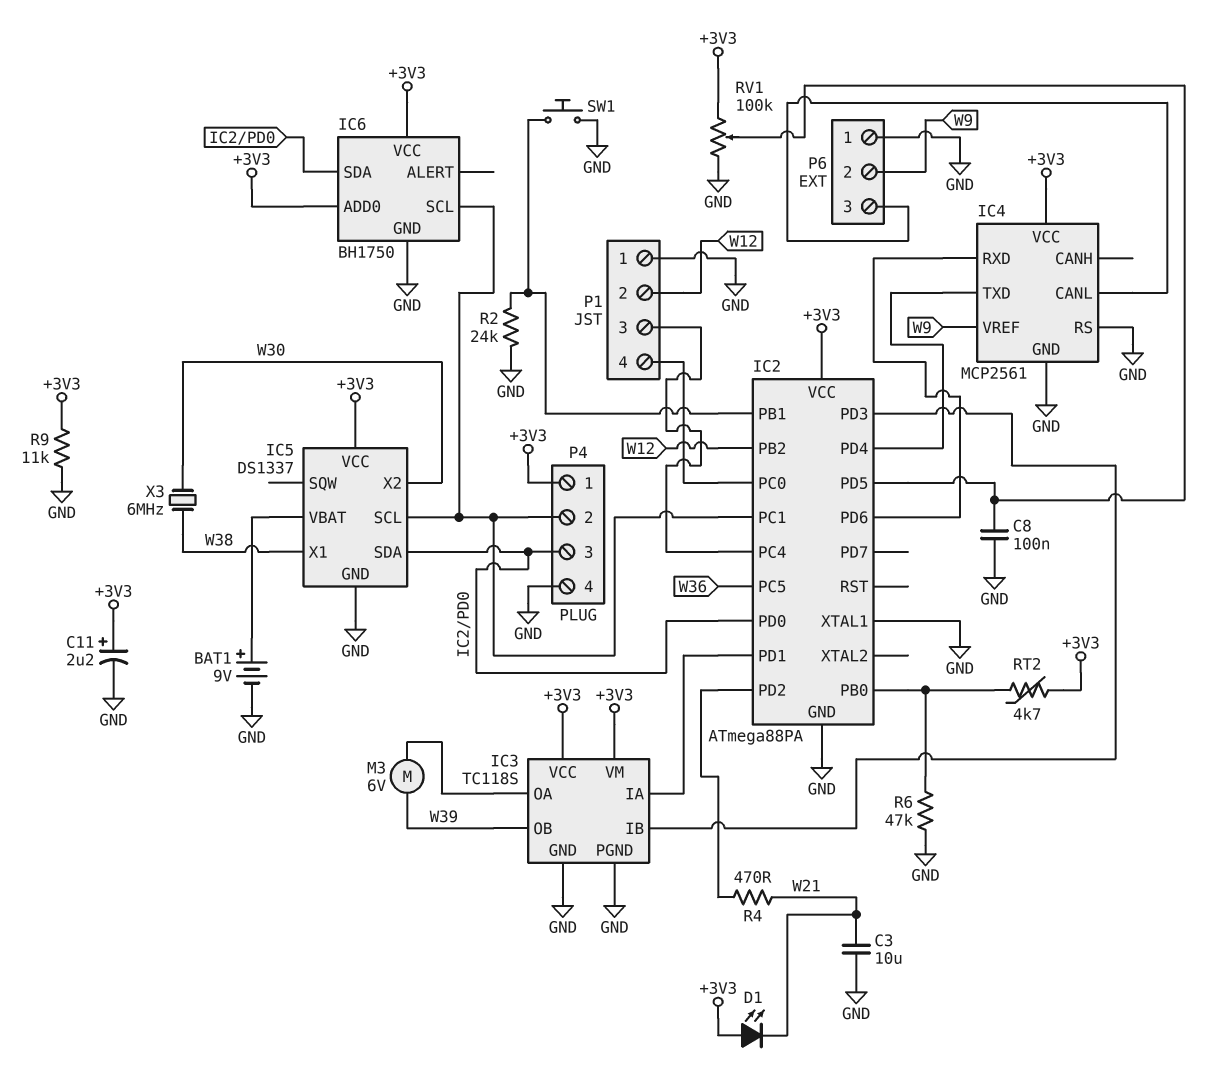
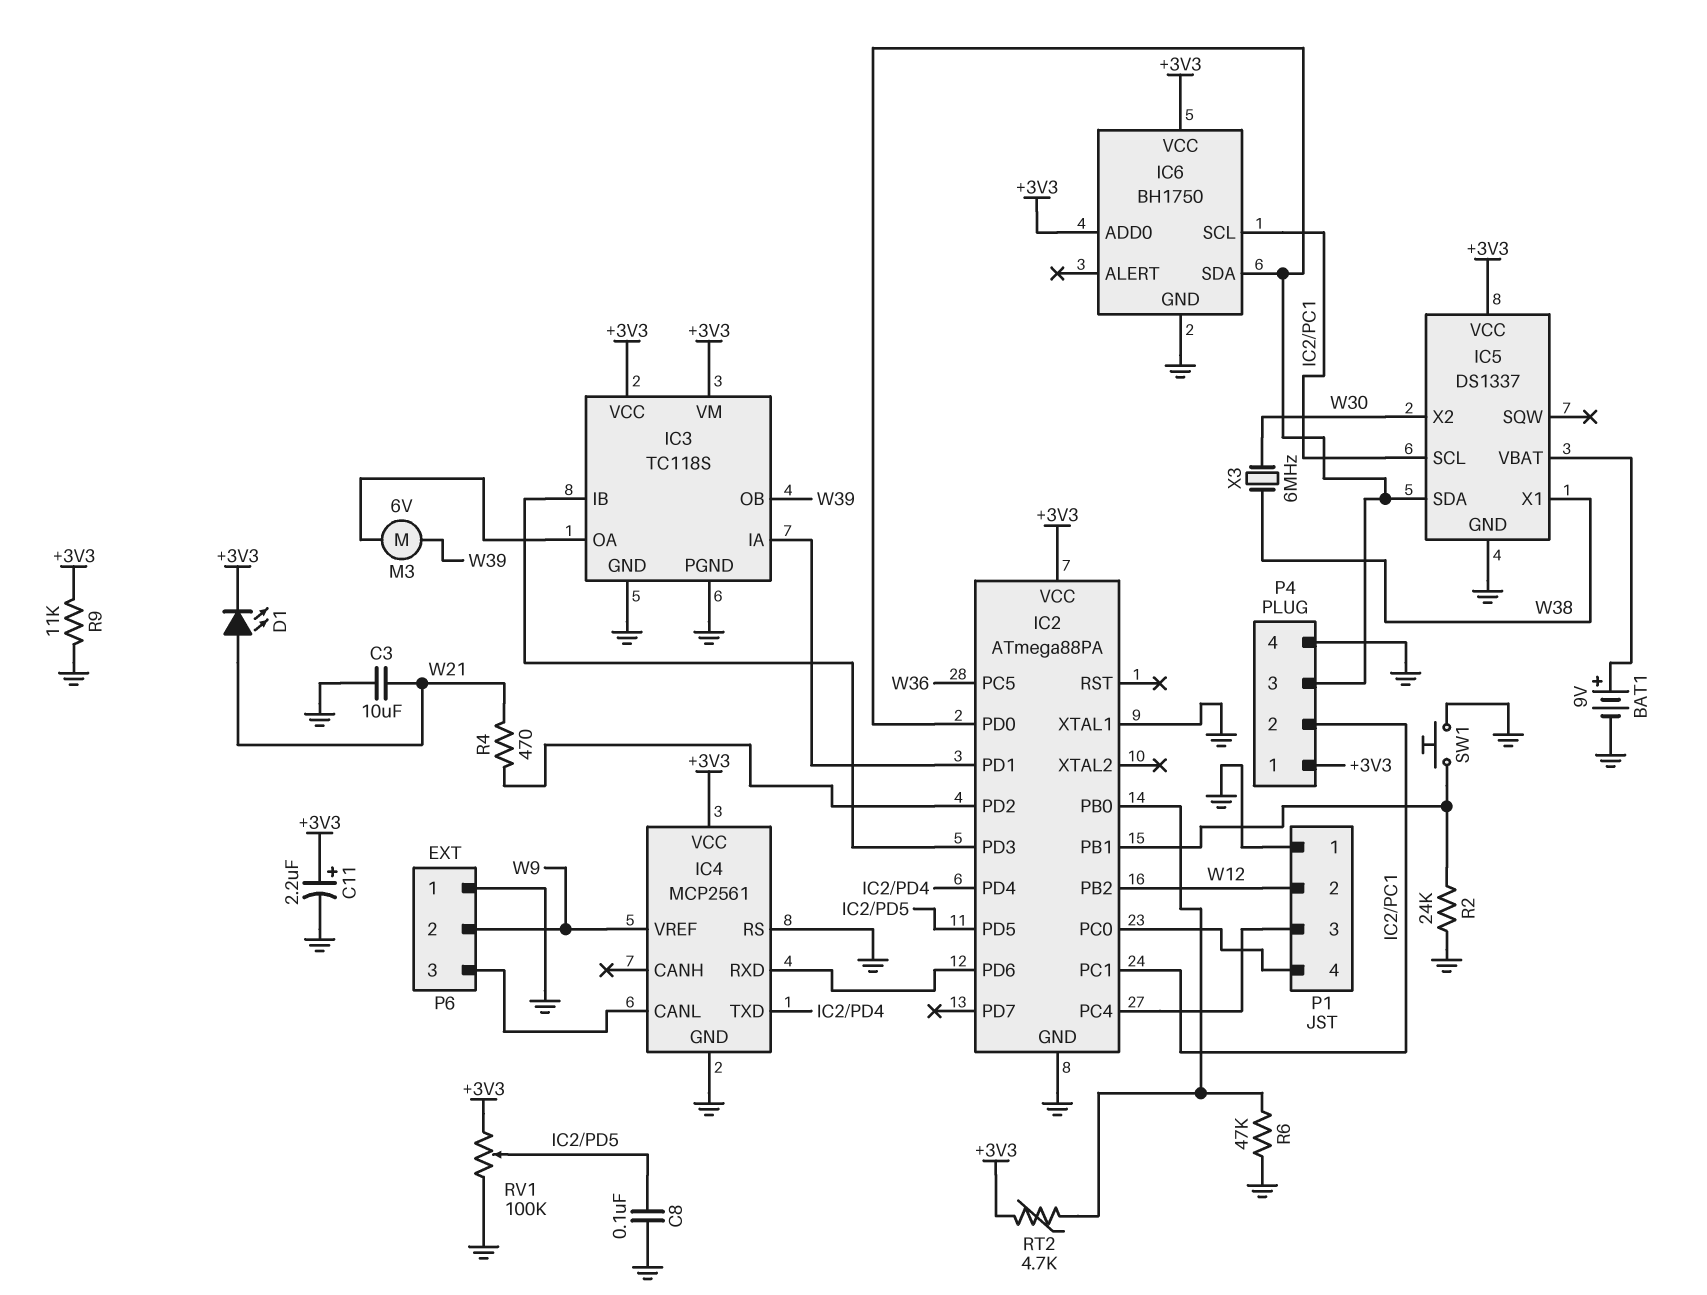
D1: LED (A +3V3, K W21) -> LED (A W21, K +3V3)

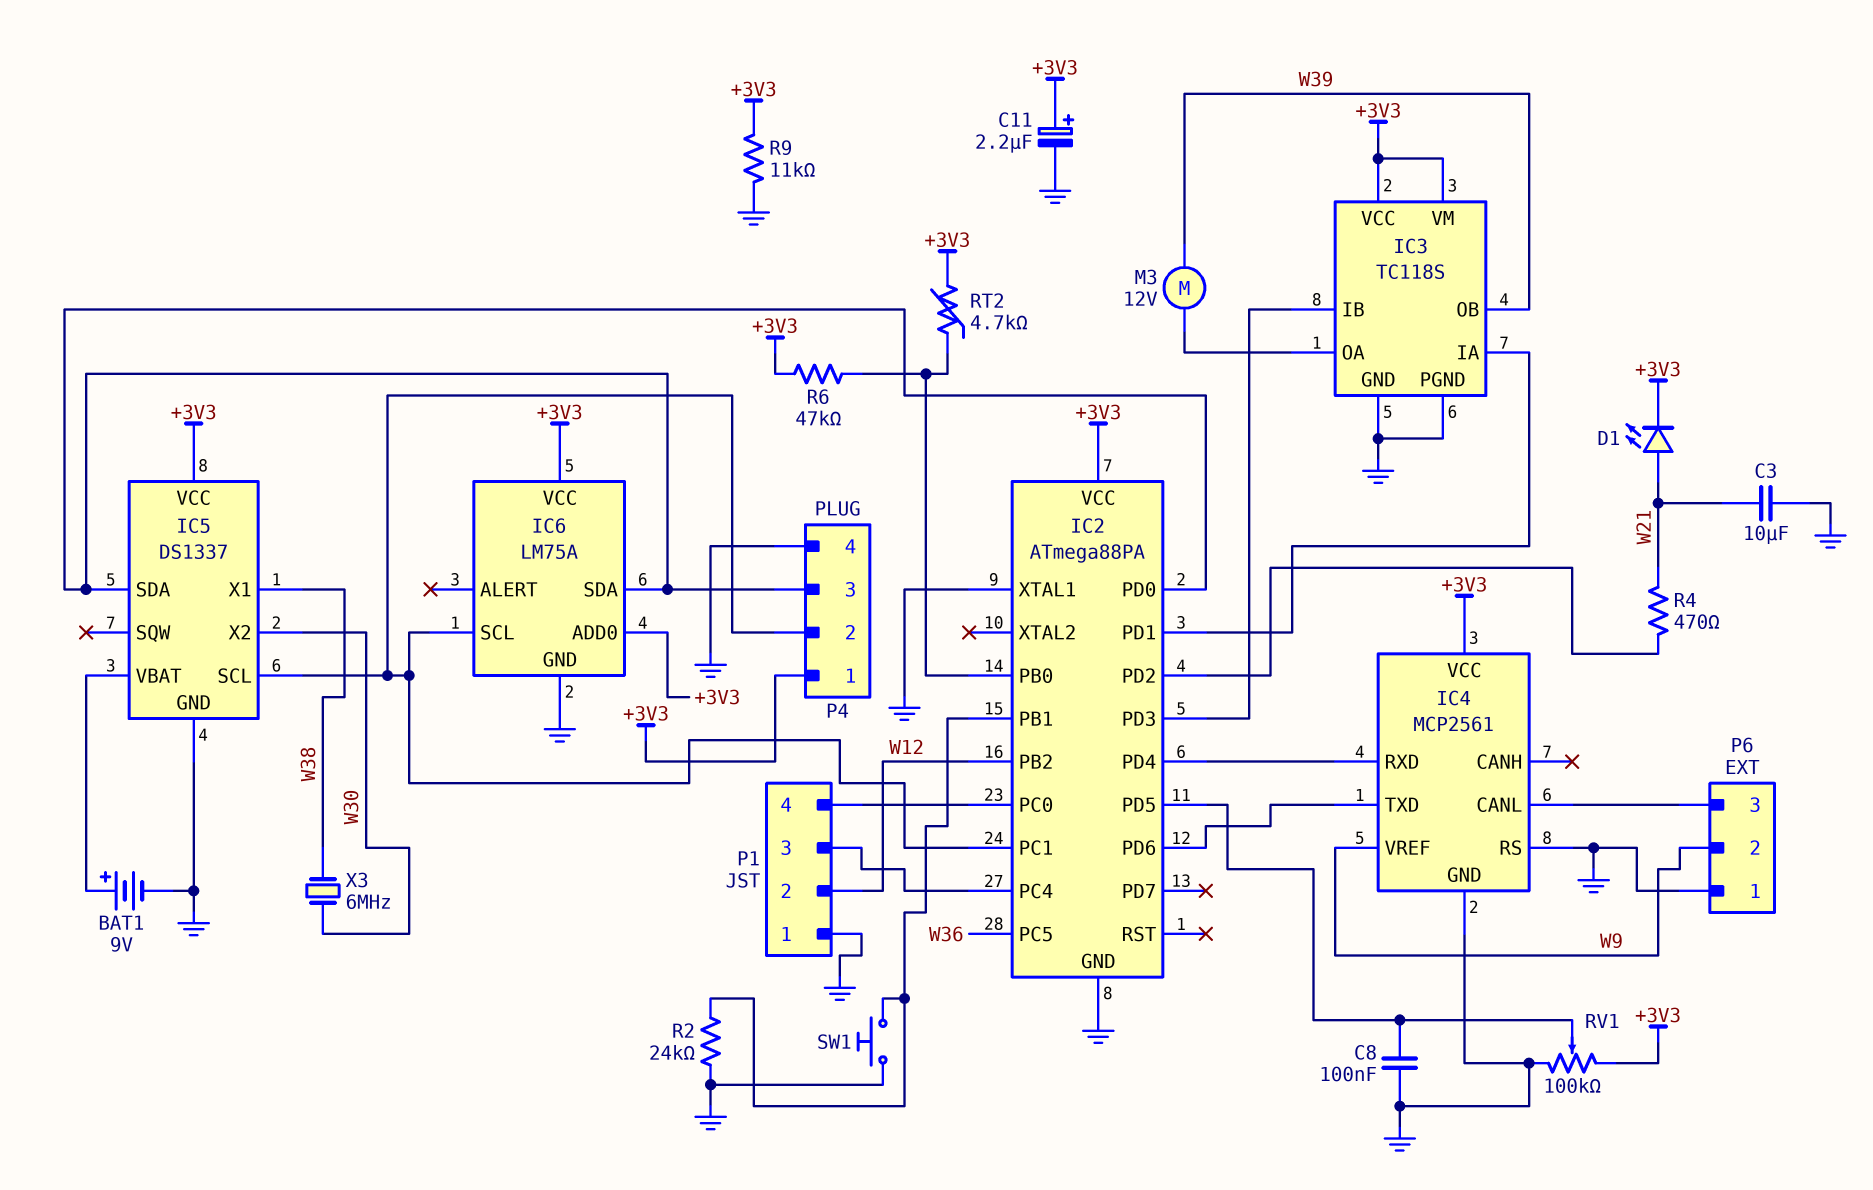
IC4 pin RXD: IC2/PD6 -> IC2/PD4
IC4 pin TXD: IC2/PD4 -> IC2/PD6
IC6: BH1750 -> LM75A
M3: motor 6V (IC3/OA, W39) -> motor 12V (IC3/OA, W39)
R6: 47k (GND, IC2/PB0) -> 47k (+3V3, IC2/PB0)

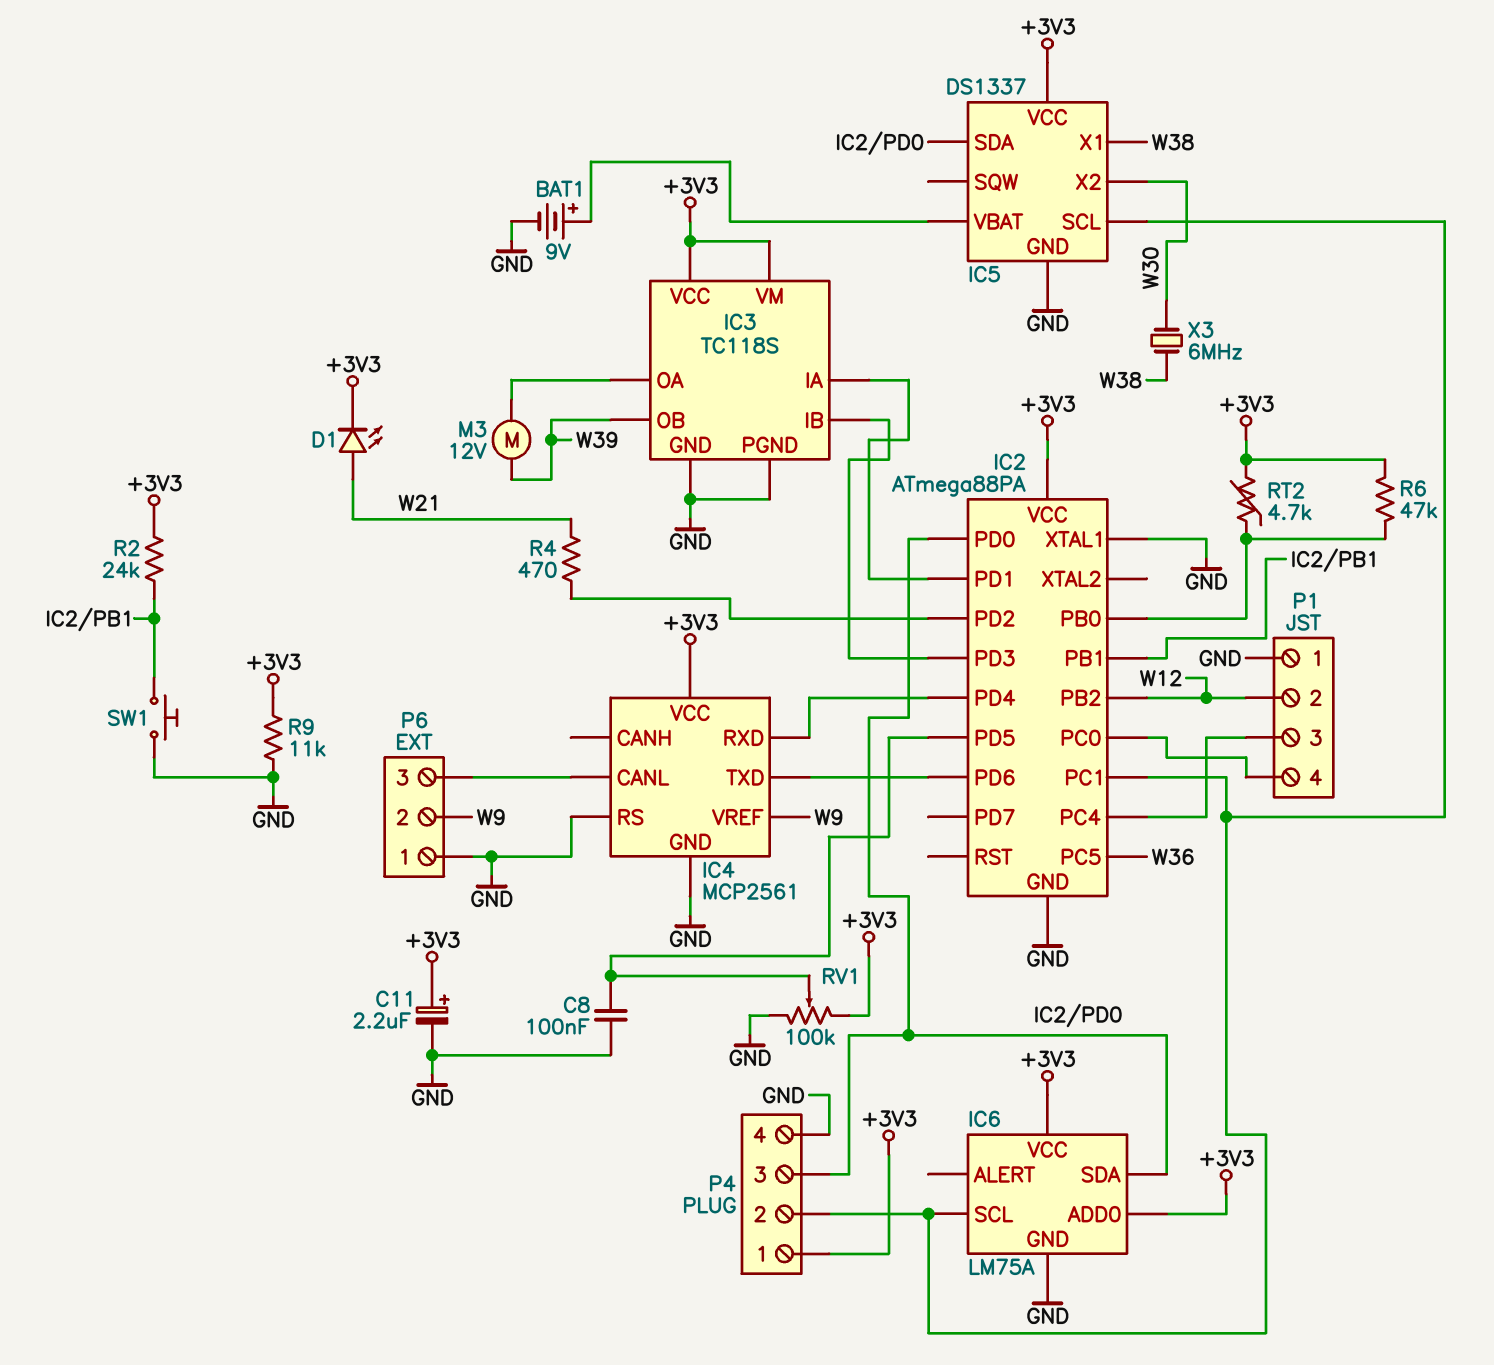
C3: 10uF (GND, W21) -> none
R2: 24k (GND, IC2/PB1) -> 24k (+3V3, IC2/PB1)

